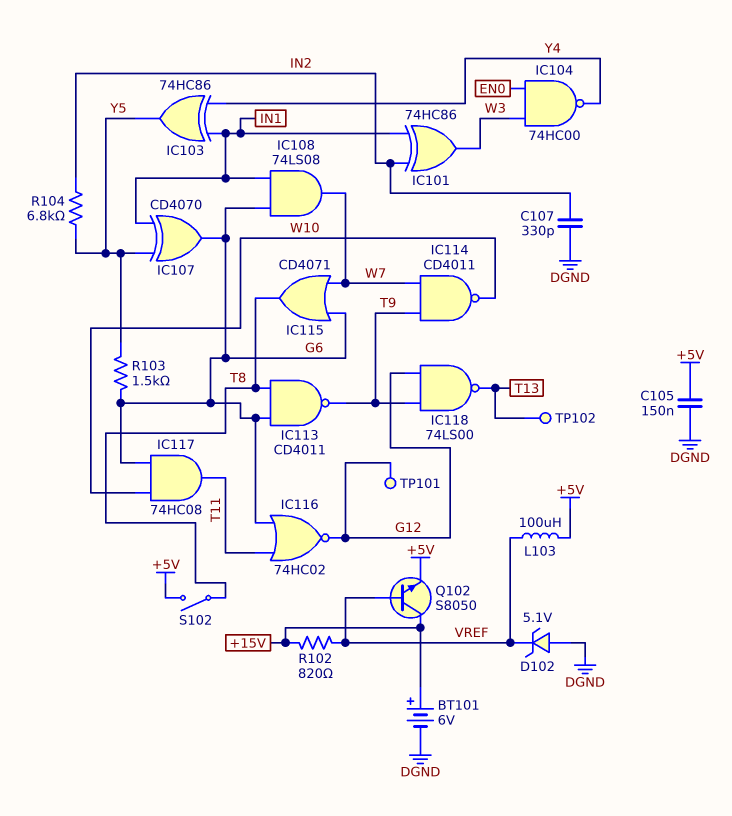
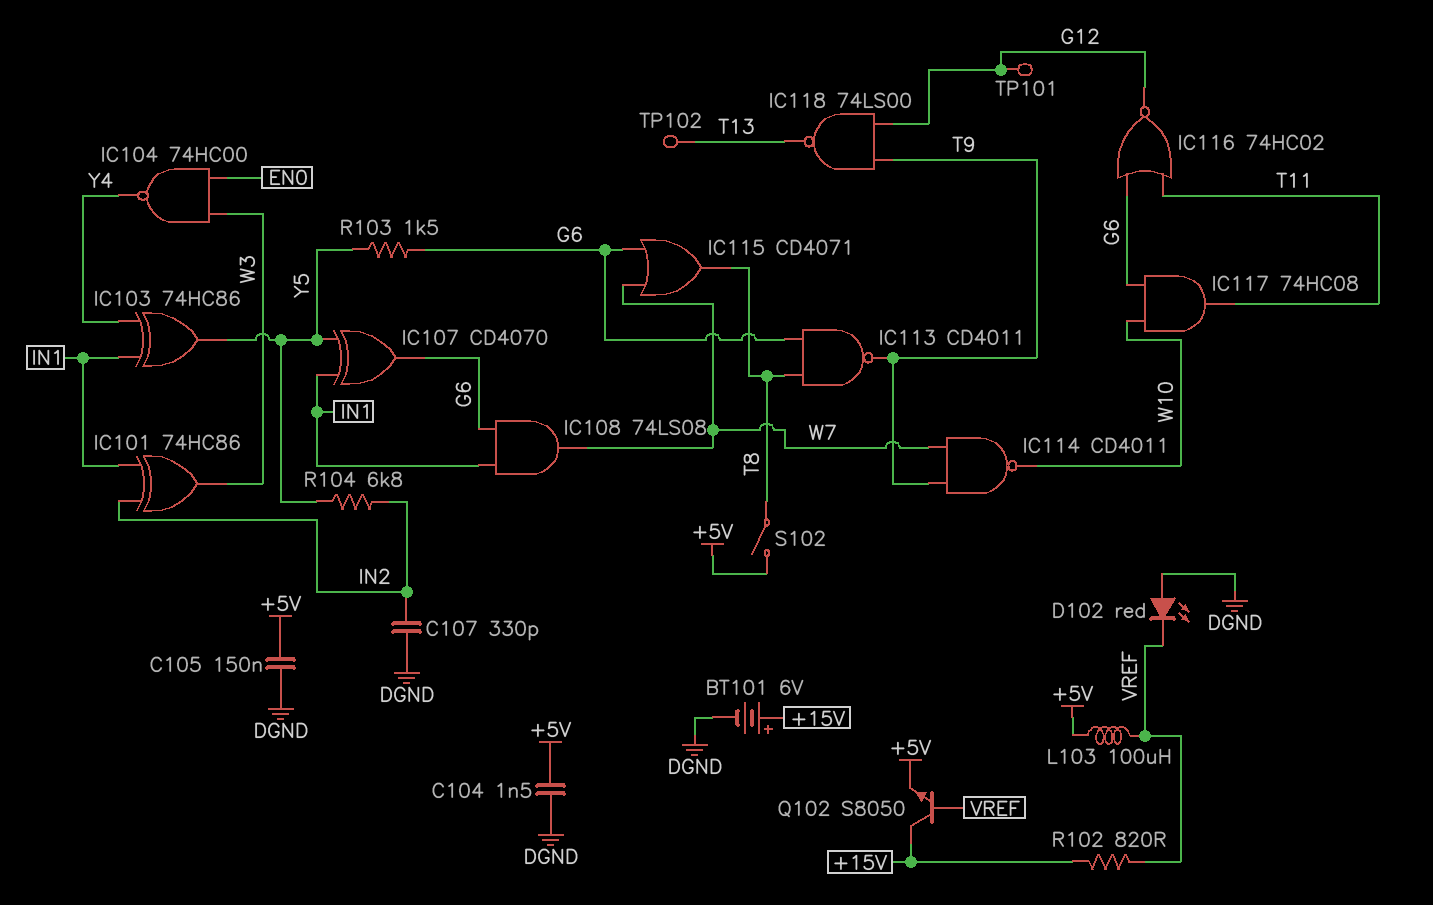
C104: none -> 1.5nF (+5V, DGND)
D102: zener 5.1V (A DGND, K VREF) -> LED red (A DGND, K VREF)

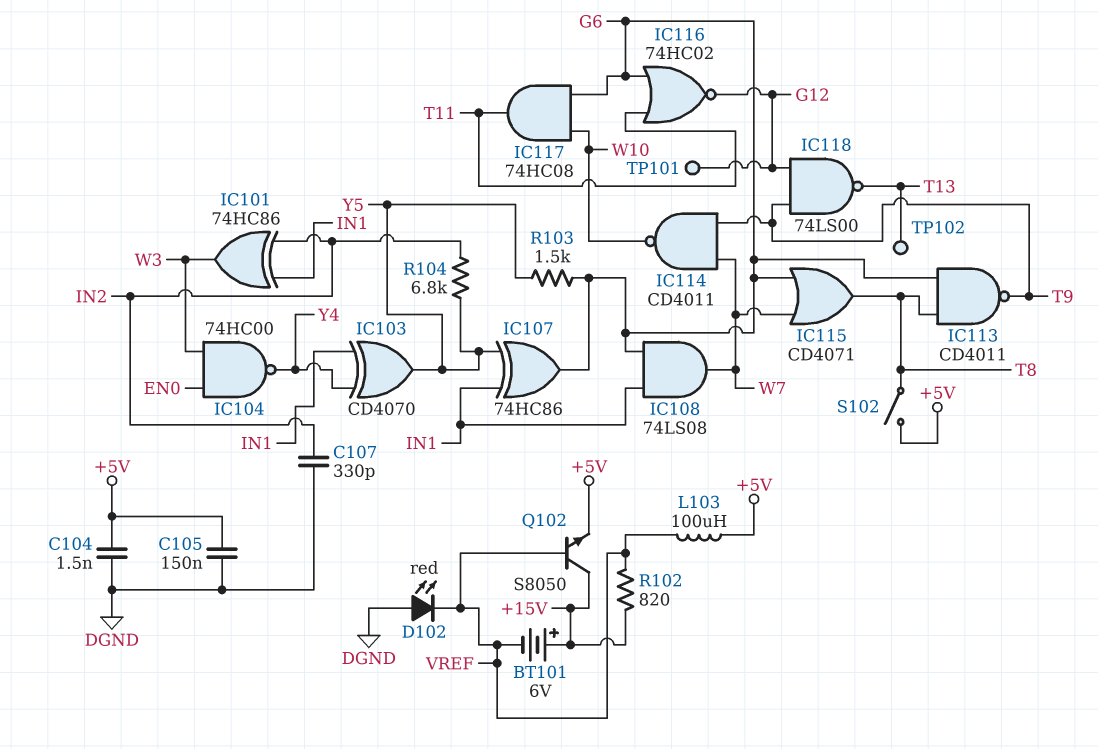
BT101: 6V (plus +15V, minus DGND) -> 6V (plus +15V, minus VREF)
IC103: XOR 74HC86 (in IN1, in Y4, out Y5) -> XOR CD4070 (in IN1, in Y4, out Y5)
IC107: XOR CD4070 (in IN1, in Y5, out G6) -> XOR 74HC86 (in IN1, in Y5, out G6)

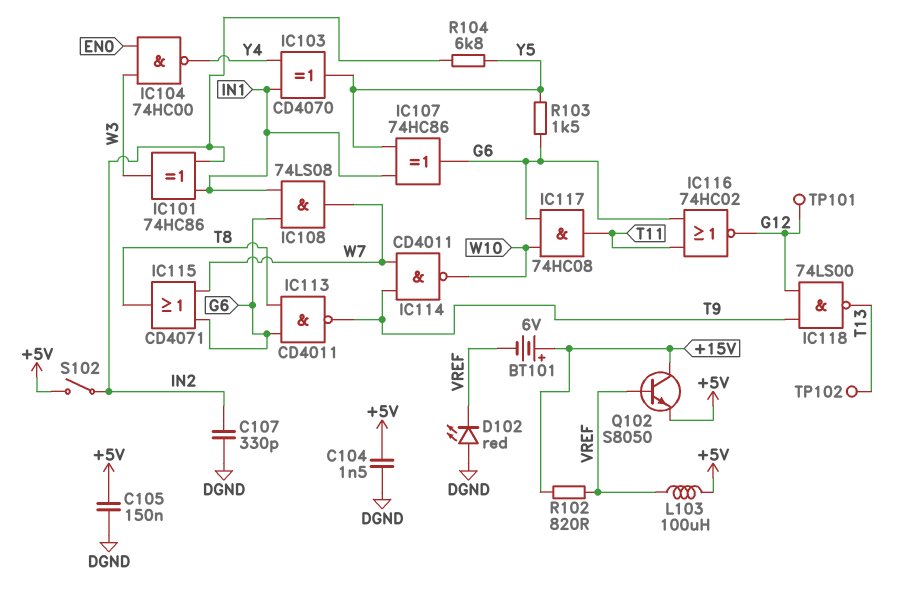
S102: switch (+5V, T8) -> switch (+5V, IN2)

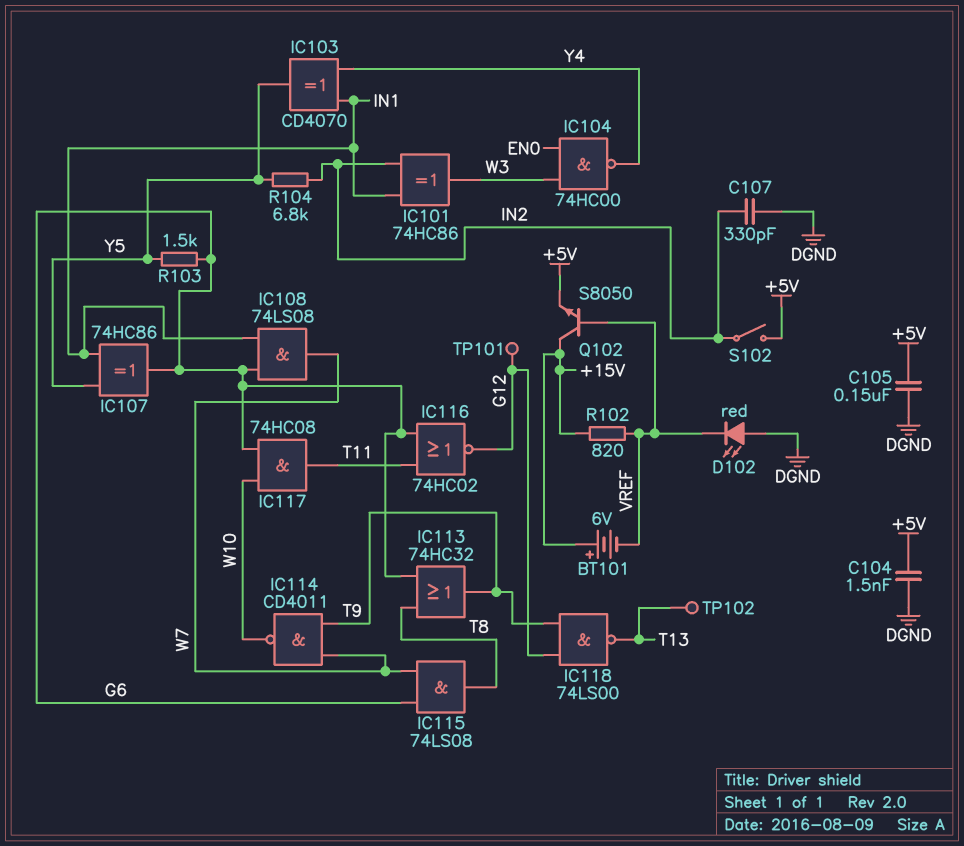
IC113: NAND CD4011 (in G6, in T8, out T9) -> OR 74HC32 (in G6, in T8, out T9)
IC115: OR CD4071 (in G6, in W7, out T8) -> AND 74LS08 (in G6, in W7, out T8)
L103: 100uH (+5V, VREF) -> none

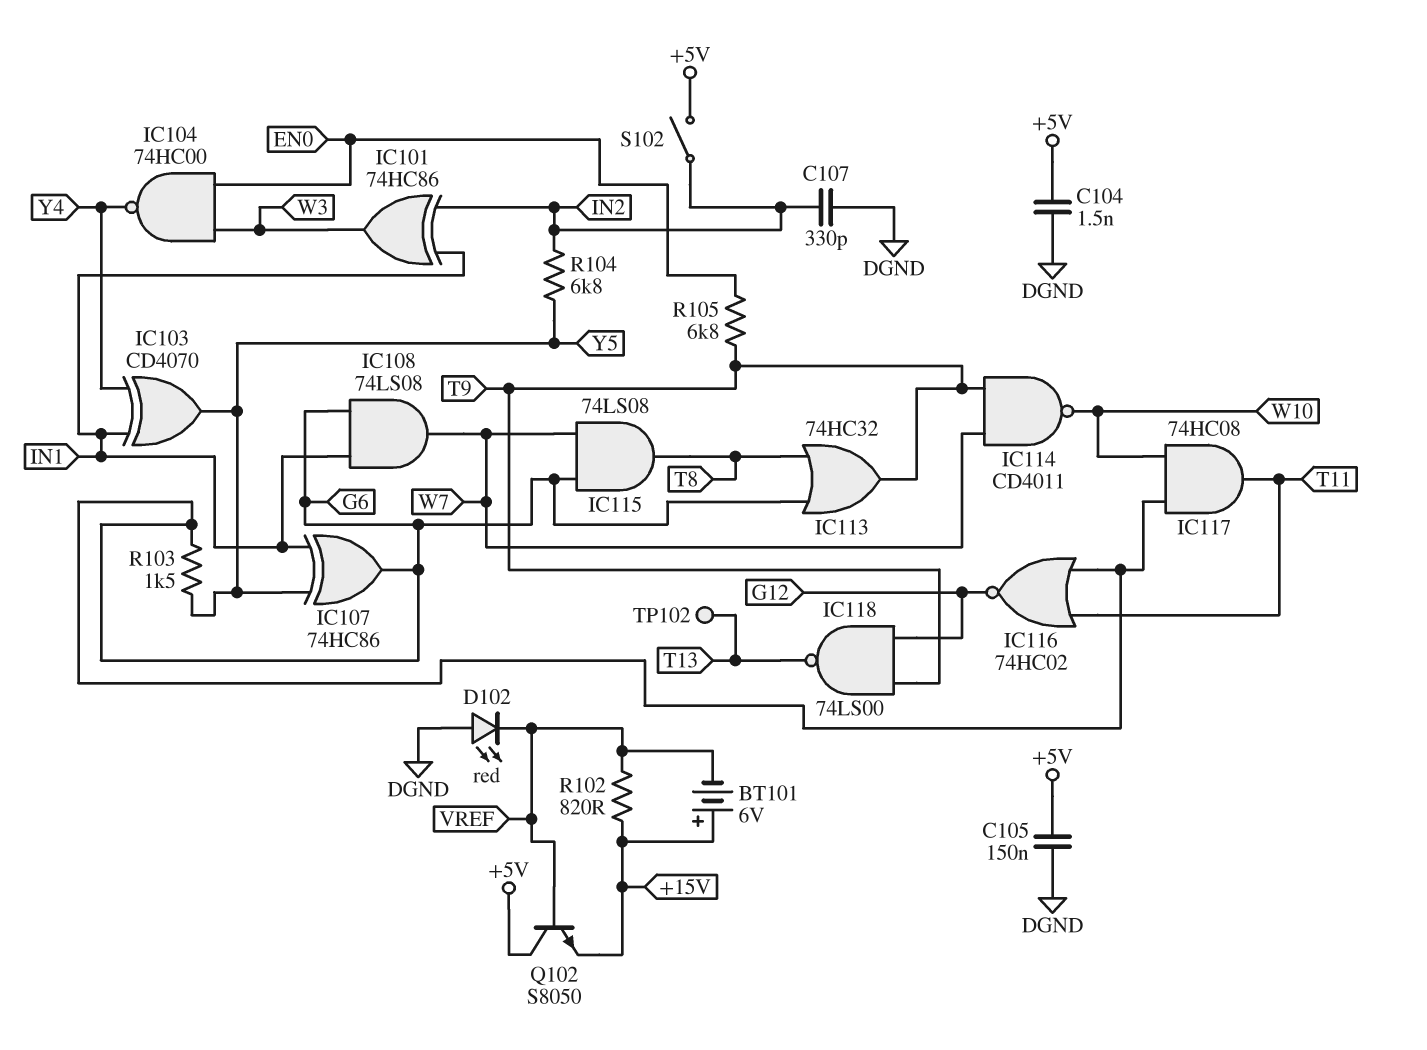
Q102: NPN S8050 (B VREF, C +15V, E +5V) -> NPN S8050 (B VREF, C +5V, E +15V)
R105: none -> 6.8k (EN0, T9)
TP101: test point (G12) -> none

